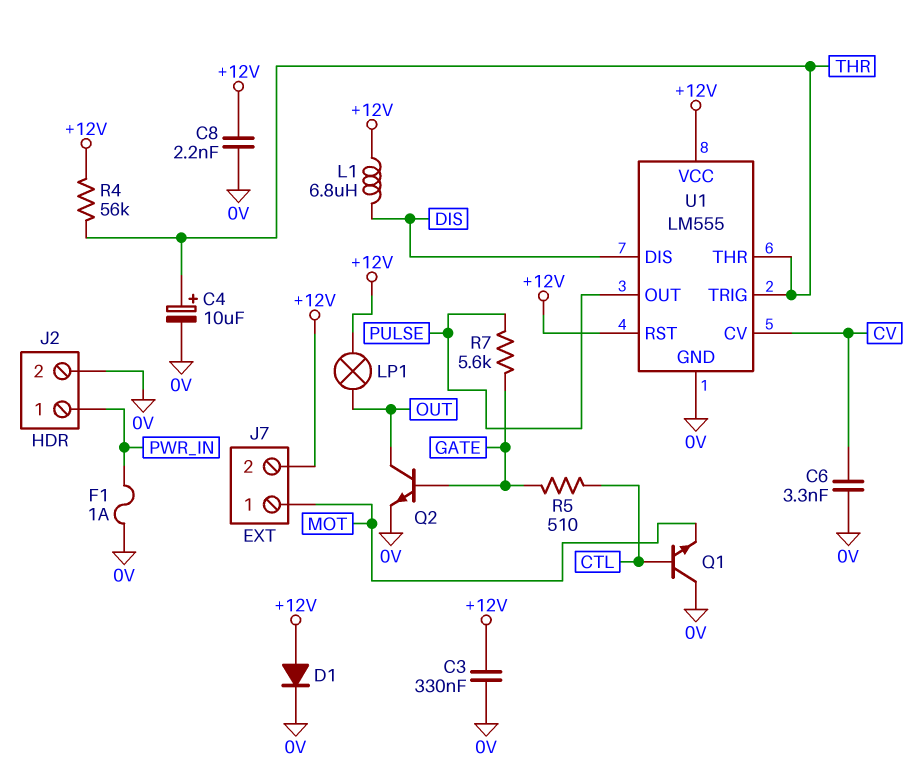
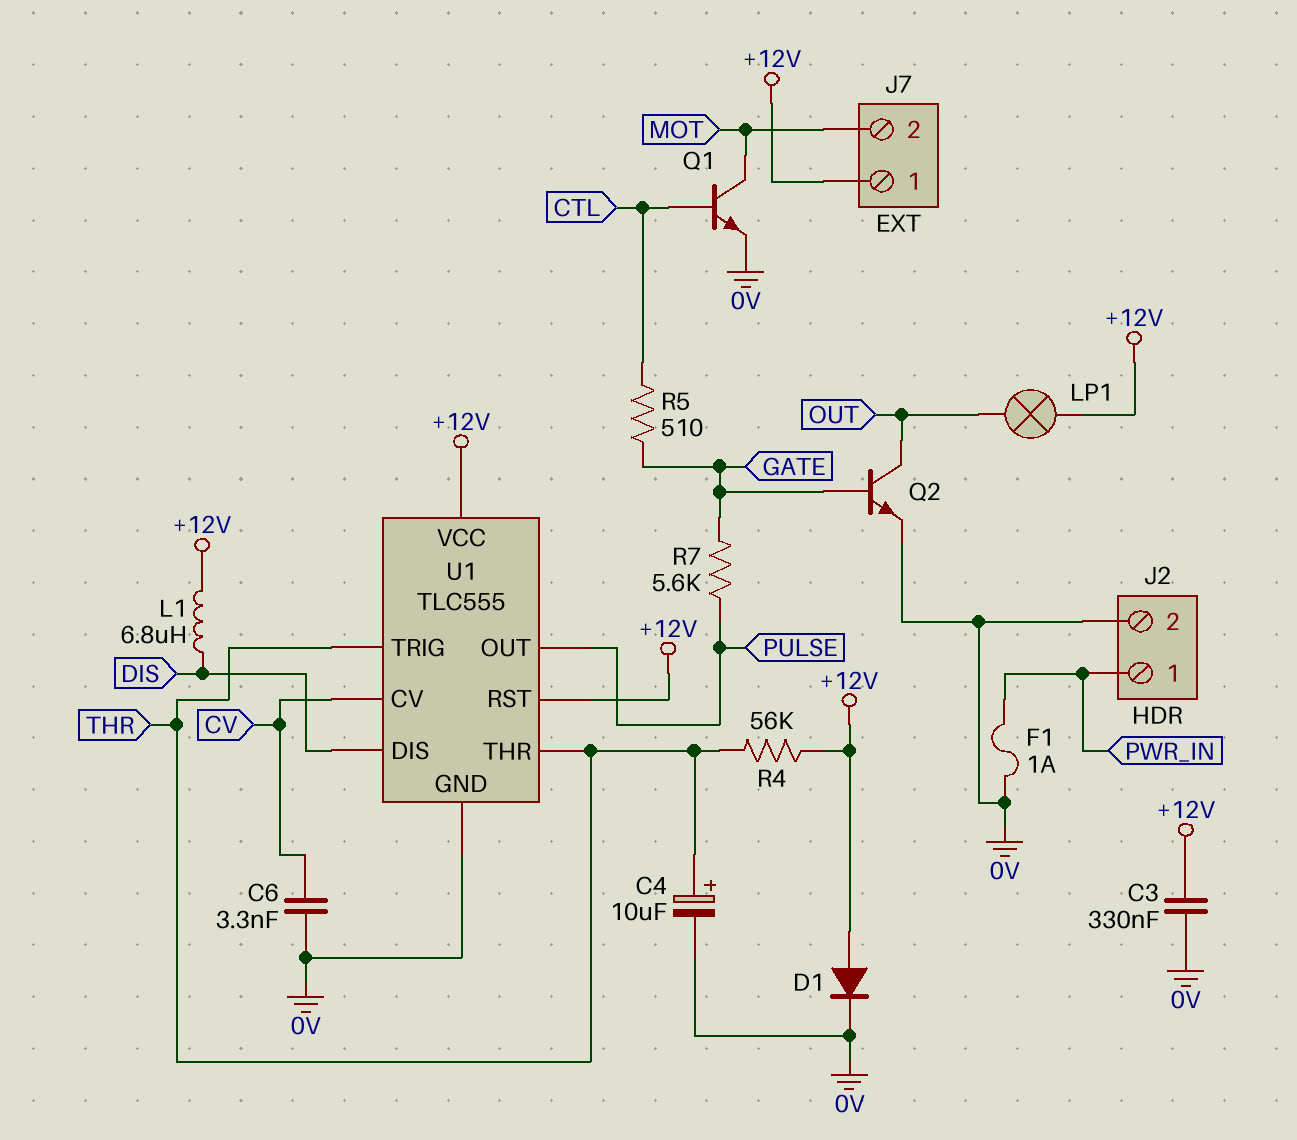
C8: 2.2nF (+12V, 0V) -> none
J7 pin 1: MOT -> +12V
J7 pin 2: +12V -> MOT
Q1: NPN (B CTL, C 0V, E MOT) -> NPN (B CTL, C MOT, E 0V)
U1: LM555 -> TLC555

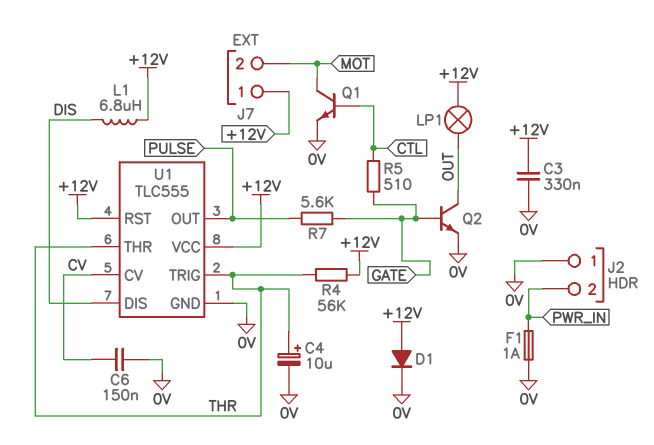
C6: 3.3nF (0V, CV) -> 150nF (0V, CV)
J2 pin 1: PWR_IN -> 0V
J2 pin 2: 0V -> PWR_IN

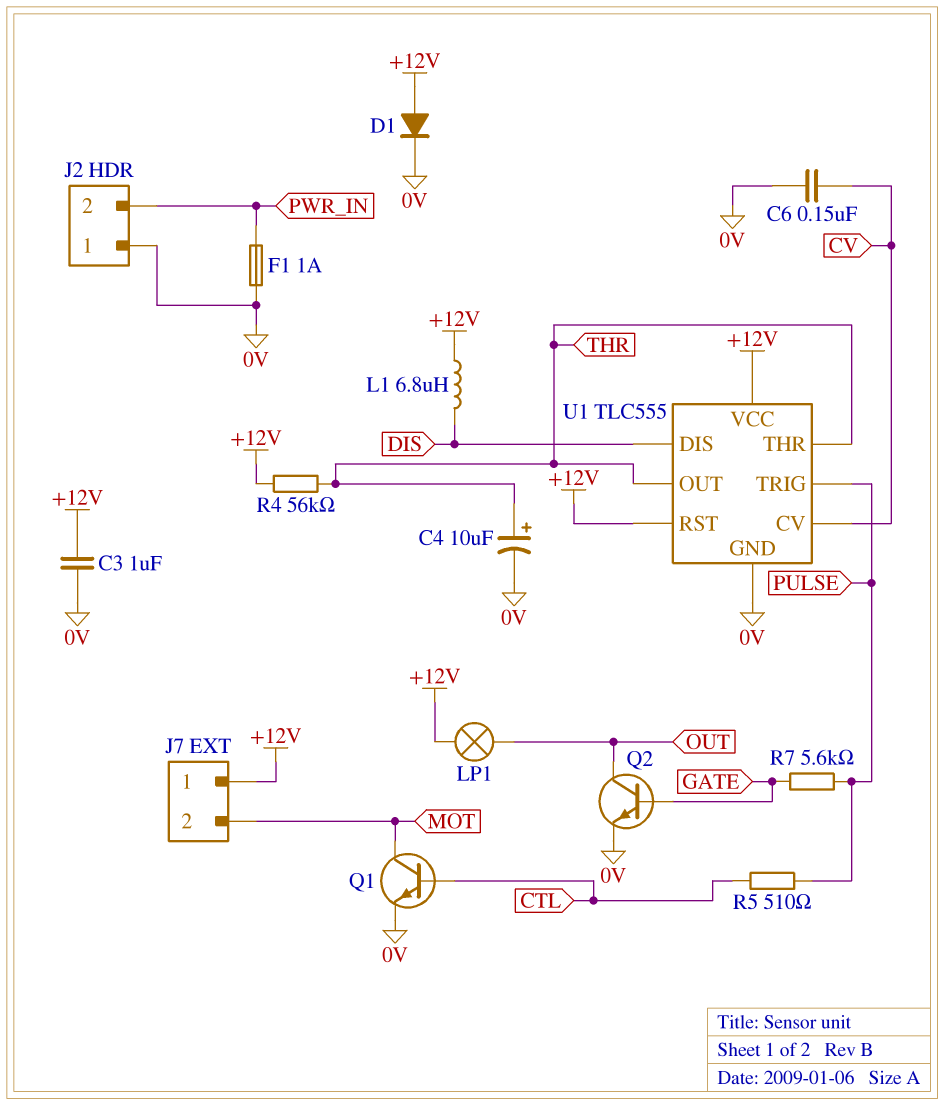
C3: 330nF (+12V, 0V) -> 1uF (+12V, 0V)
R5: 510 (CTL, GATE) -> 510 (CTL, PULSE)
U1 pin OUT: PULSE -> THR
U1 pin TRIG: THR -> PULSE

